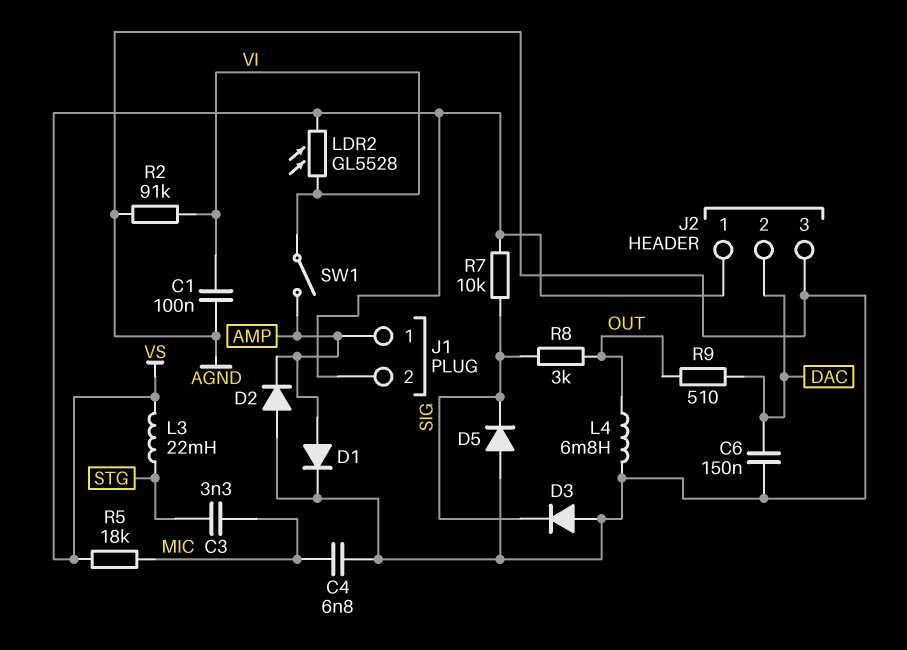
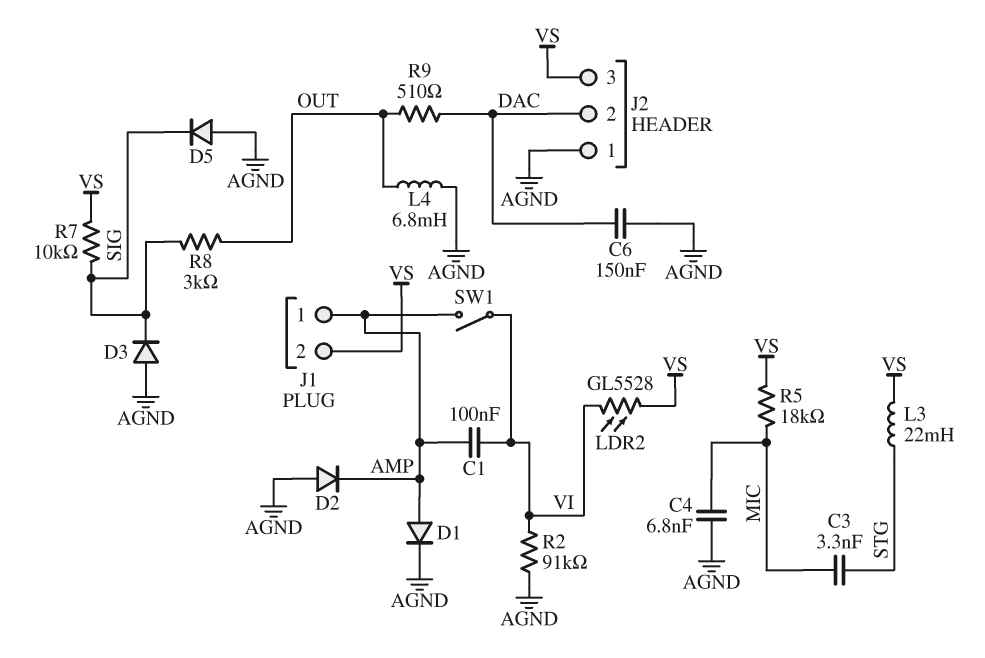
C1: 100nF (AGND, VI) -> 100nF (AMP, VI)
J2 pin 1: VS -> AGND
J2 pin 3: AGND -> VS

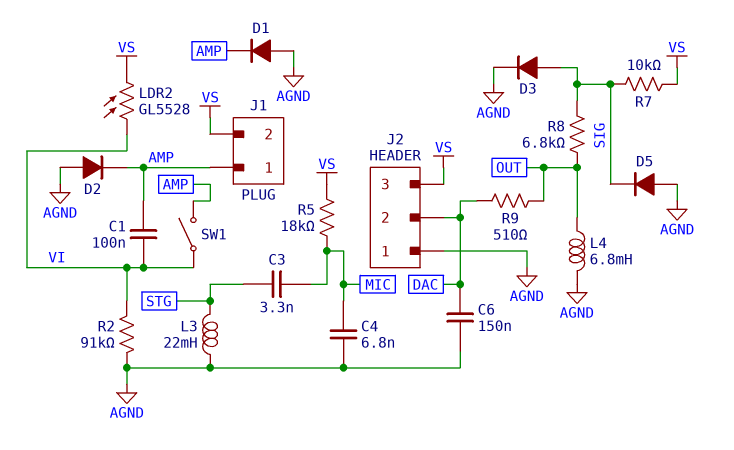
D1: diode (A AMP, K AGND) -> diode (A AGND, K AMP)
D3: diode (A AGND, K SIG) -> diode (A SIG, K AGND)
L3: 22mH (STG, VS) -> 22mH (AGND, STG)
R8: 3k (OUT, SIG) -> 6.8k (OUT, SIG)

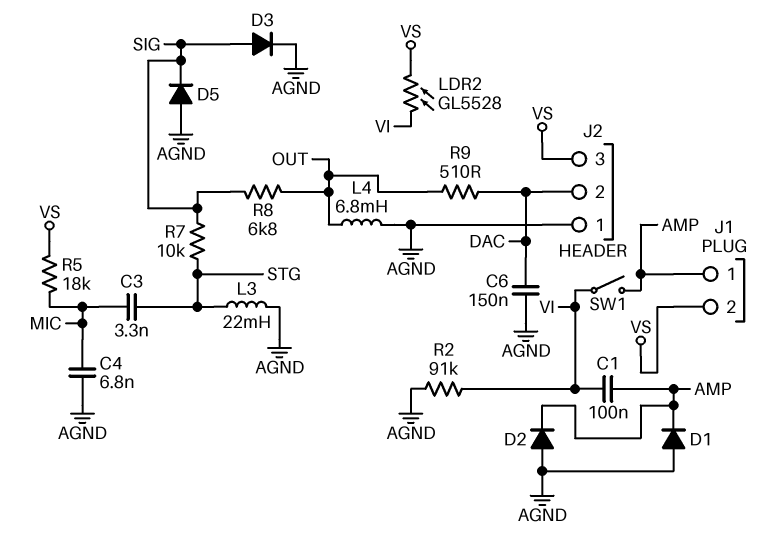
R7: 10k (SIG, VS) -> 10k (SIG, STG)

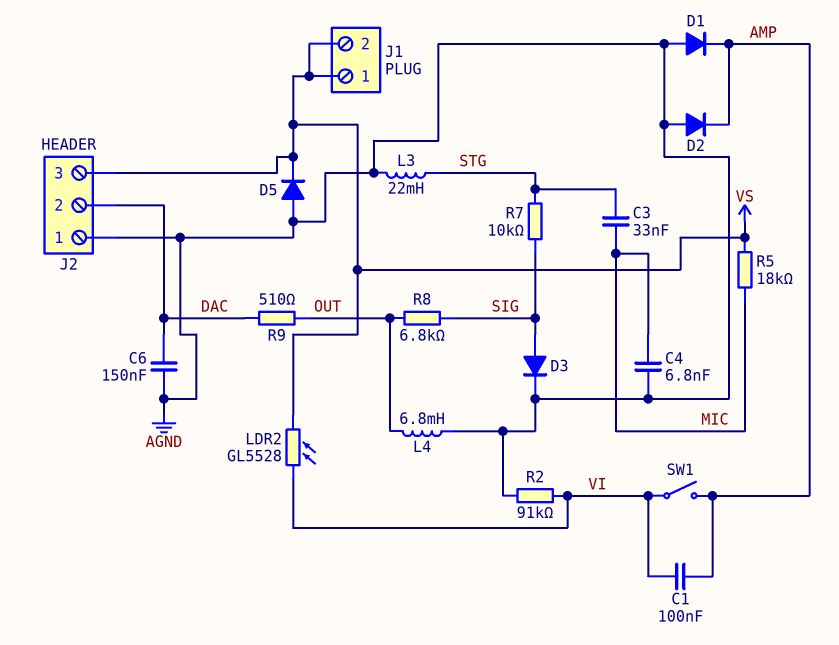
C3: 3.3nF (MIC, STG) -> 33nF (MIC, STG)
D5: diode (A AGND, K SIG) -> diode (A AGND, K VS)
J1 pin 1: AMP -> VS

